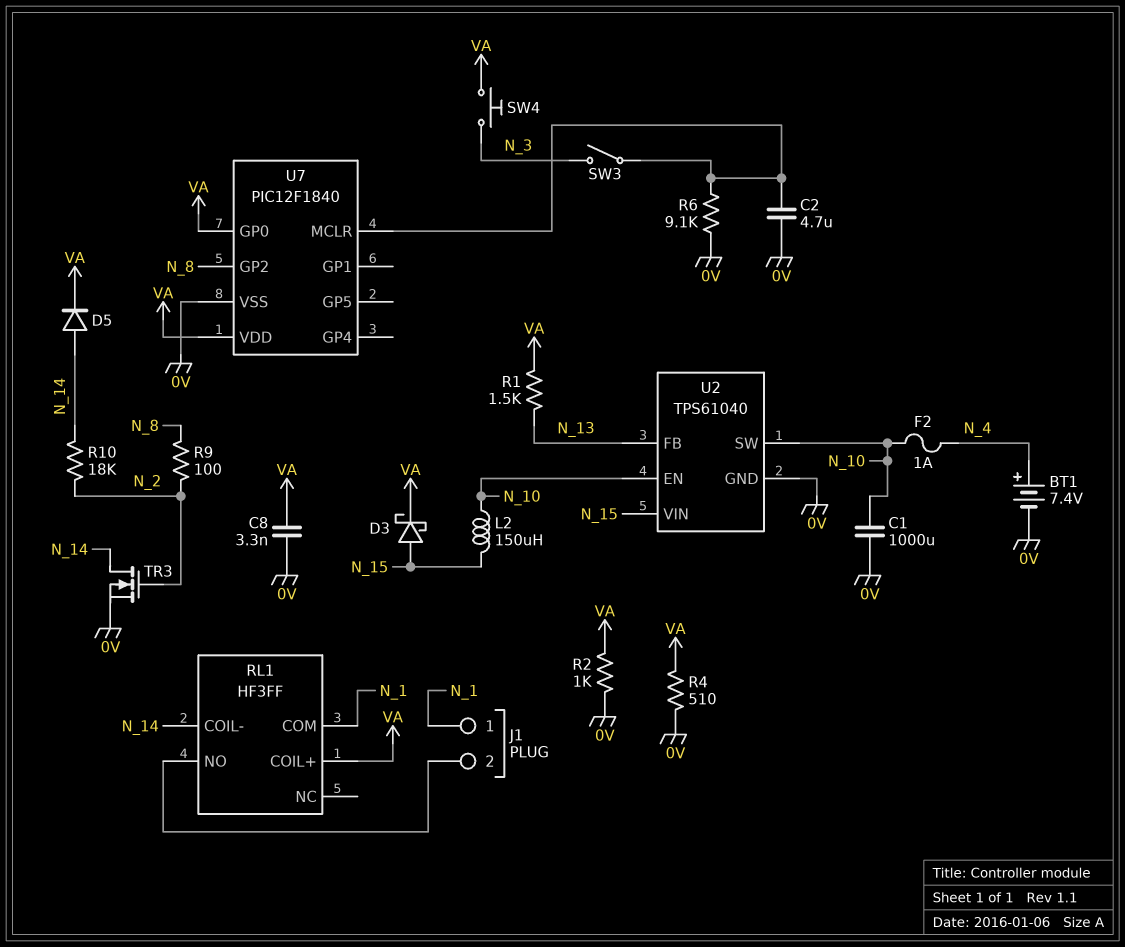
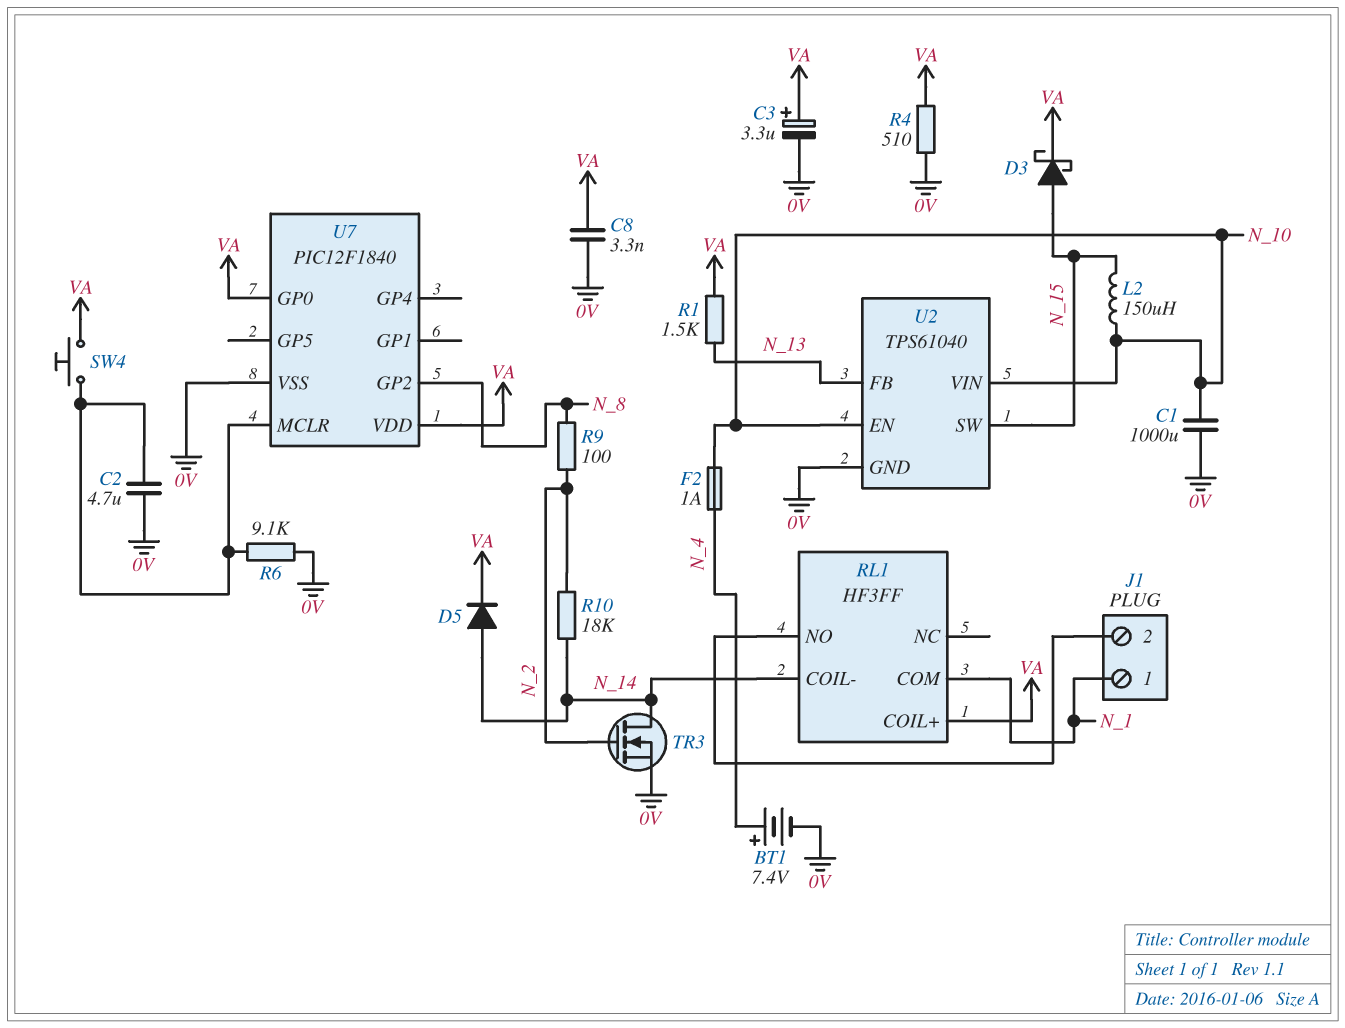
C3: none -> 3.3uF (plus VA, minus 0V)
R2: 1k (0V, VA) -> none
SW3: switch (N_3, U7/MCLR) -> none
SW4: button (N_3, VA) -> button (U7/MCLR, VA)
U2 pin SW: N_10 -> N_15
U2 pin VIN: N_15 -> N_10

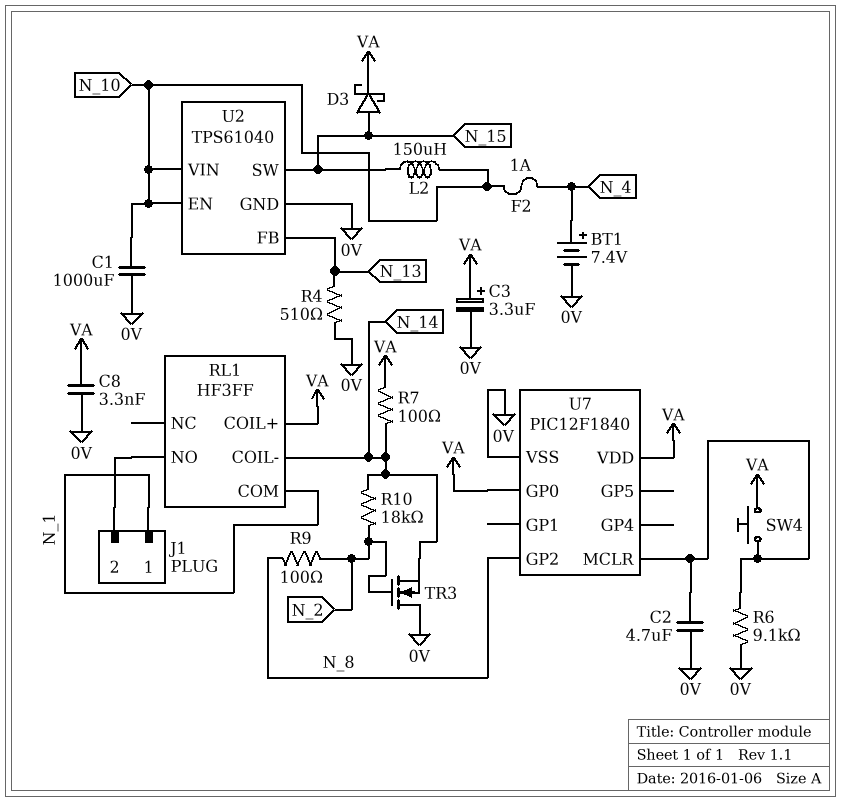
D5: diode (A N_14, K VA) -> none
R1: 1.5k (N_13, VA) -> none
R4: 510 (0V, VA) -> 510 (0V, N_13)
R7: none -> 100 (N_14, VA)
TR3: NMOS (G N_2, D N_14, S 0V) -> NMOS (G N_2, D 0V, S N_14)

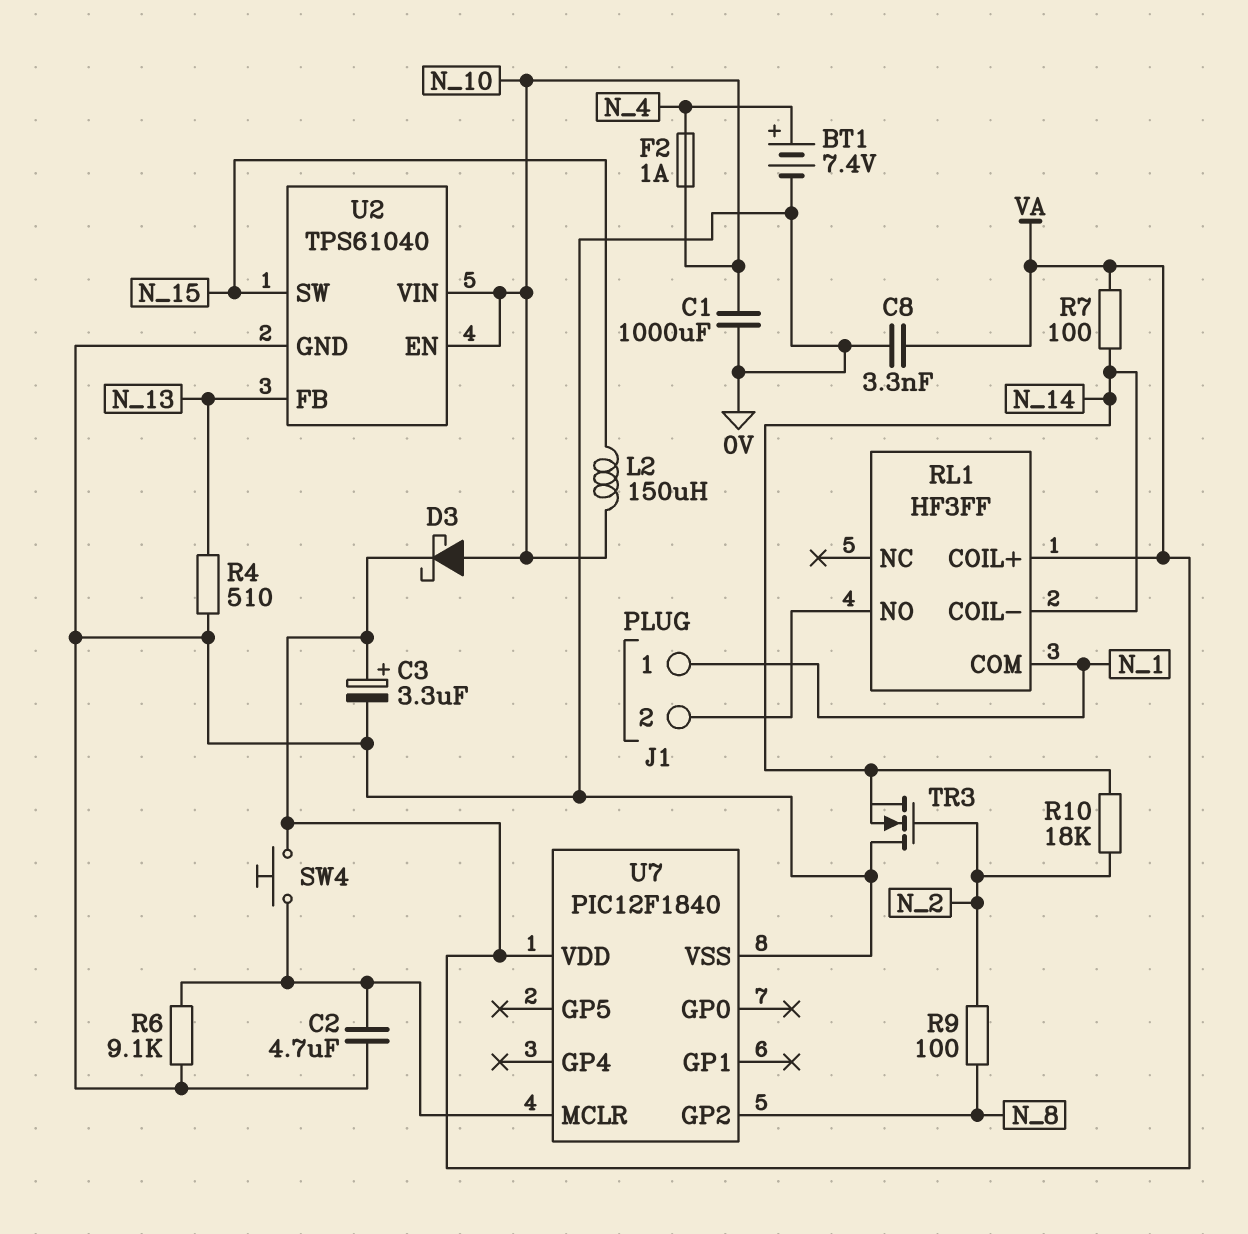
D3: schottky (A N_15, K VA) -> schottky (A N_10, K VA)
U7 pin GP0: VA -> none

